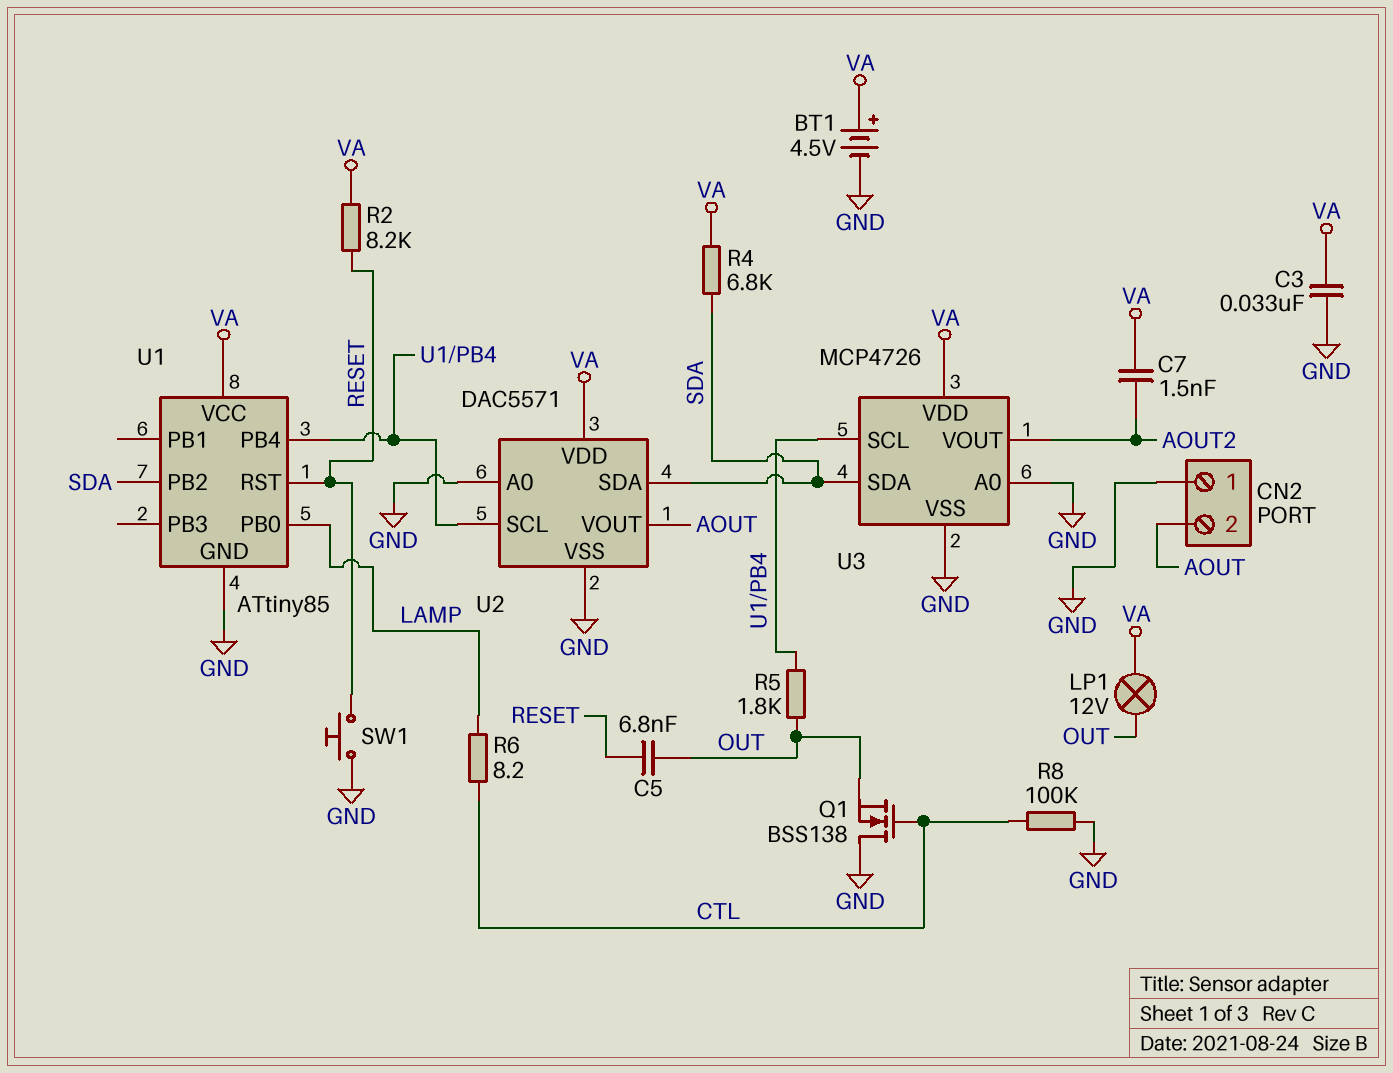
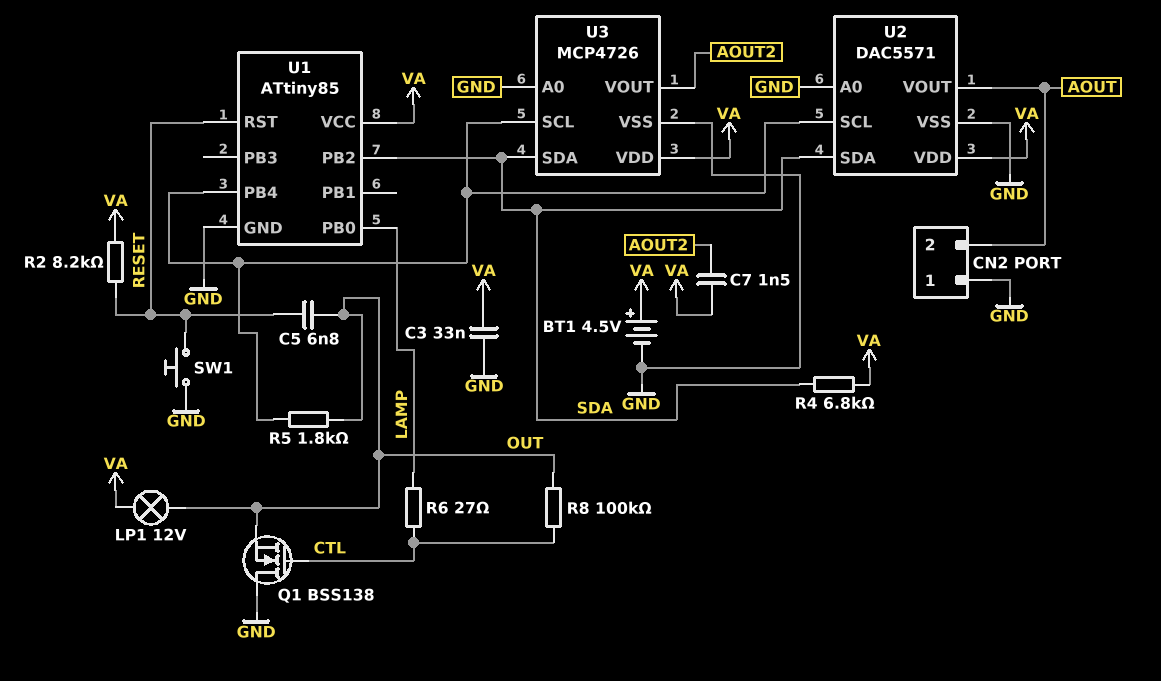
R6: 8.2 (CTL, LAMP) -> 27 (CTL, LAMP)
R8: 100k (CTL, GND) -> 100k (CTL, OUT)

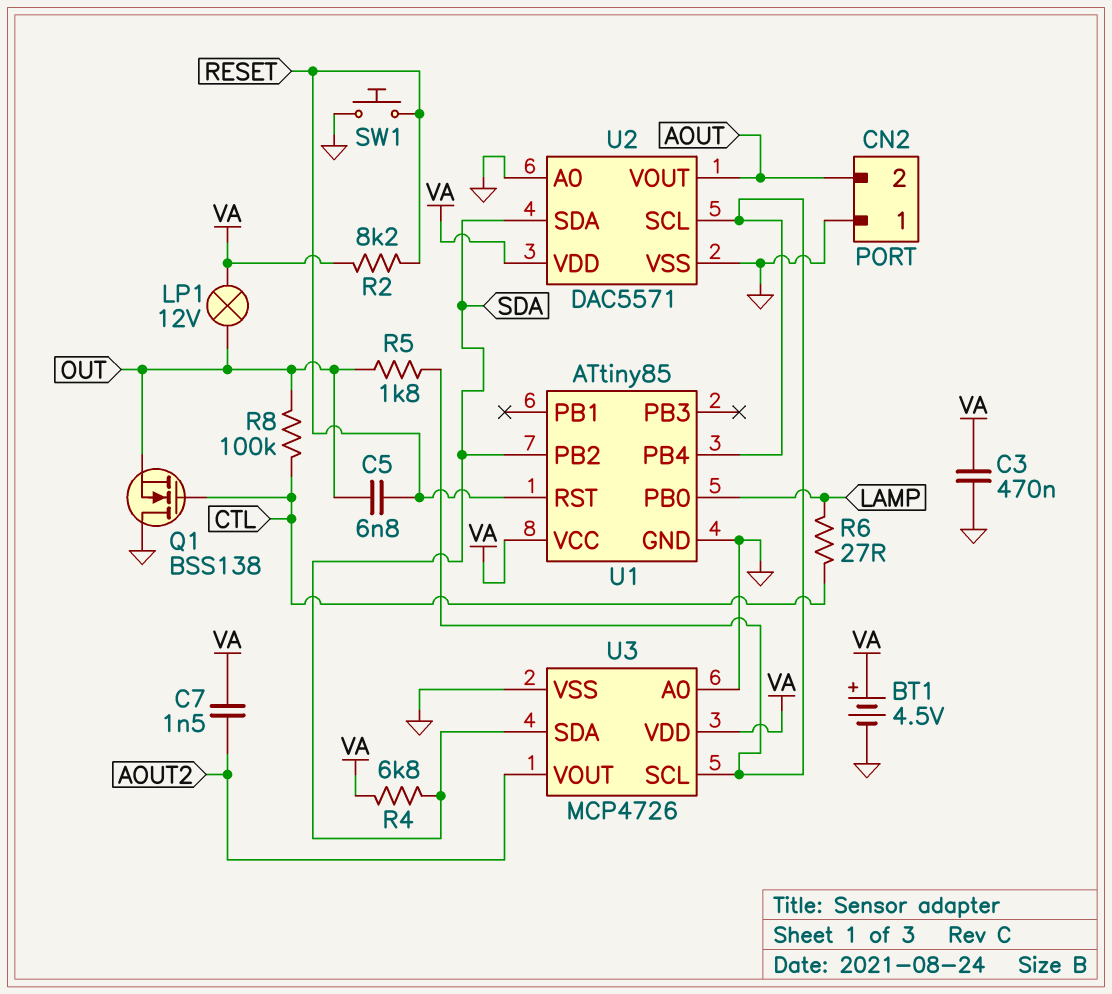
C3: 33nF (GND, VA) -> 470nF (GND, VA)

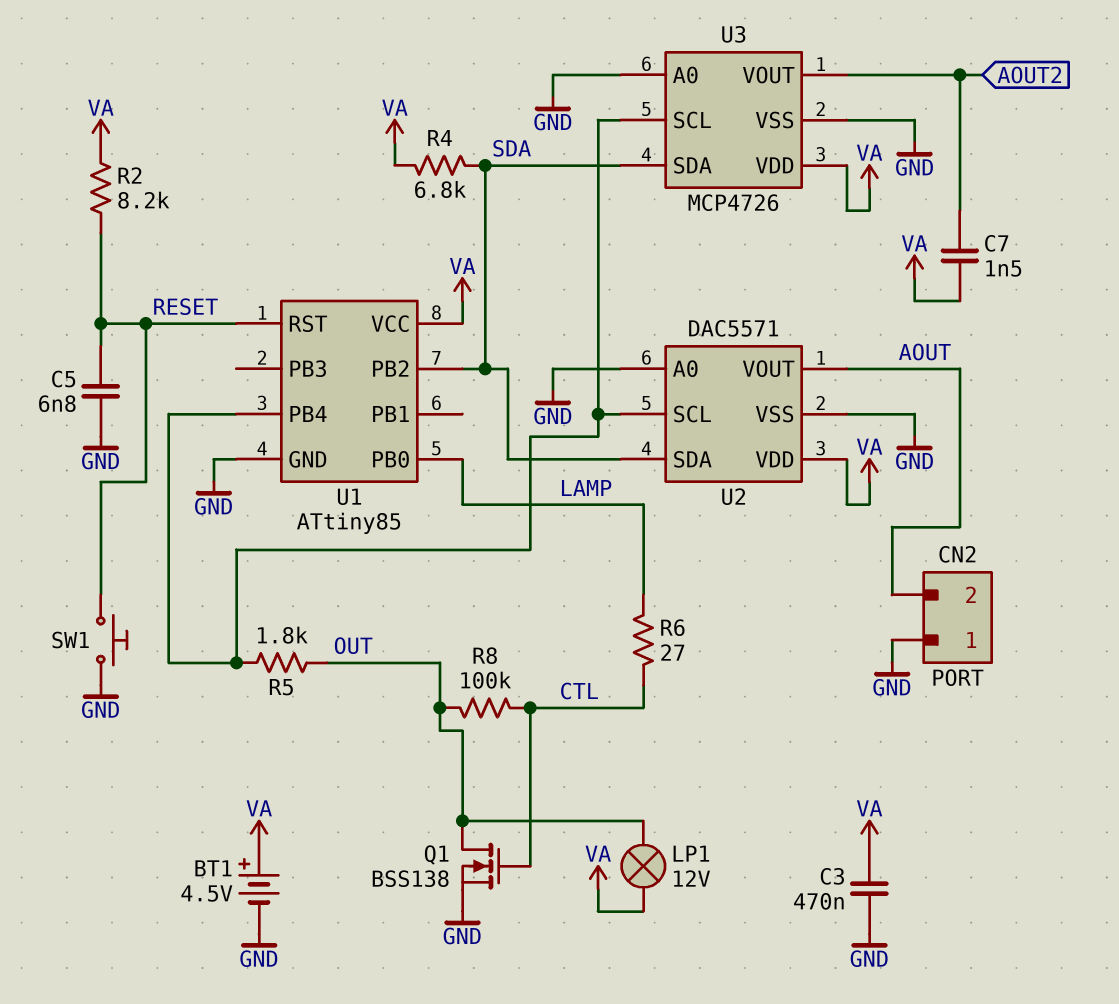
C5: 6.8nF (OUT, RESET) -> 6.8nF (GND, RESET)
Q1: NMOS BSS138 (G CTL, D GND, S OUT) -> NMOS BSS138 (G CTL, D OUT, S GND)

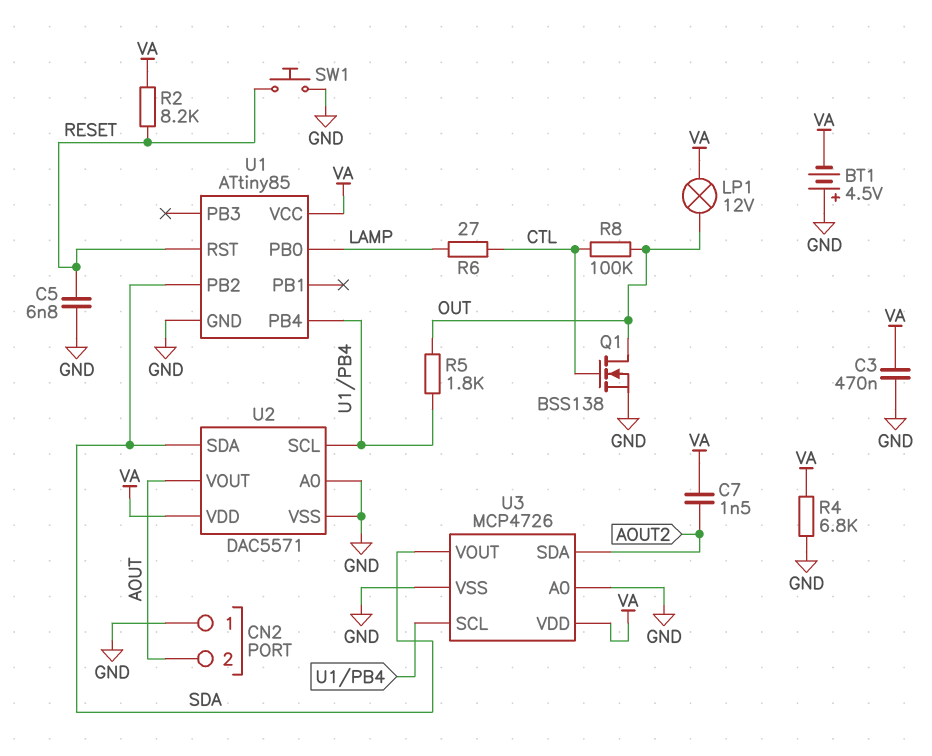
BT1: 4.5V (plus VA, minus GND) -> 4.5V (plus GND, minus VA)
R4: 6.8k (SDA, VA) -> 6.8k (GND, VA)
U3 pin SDA: SDA -> AOUT2
U3 pin VOUT: AOUT2 -> SDA

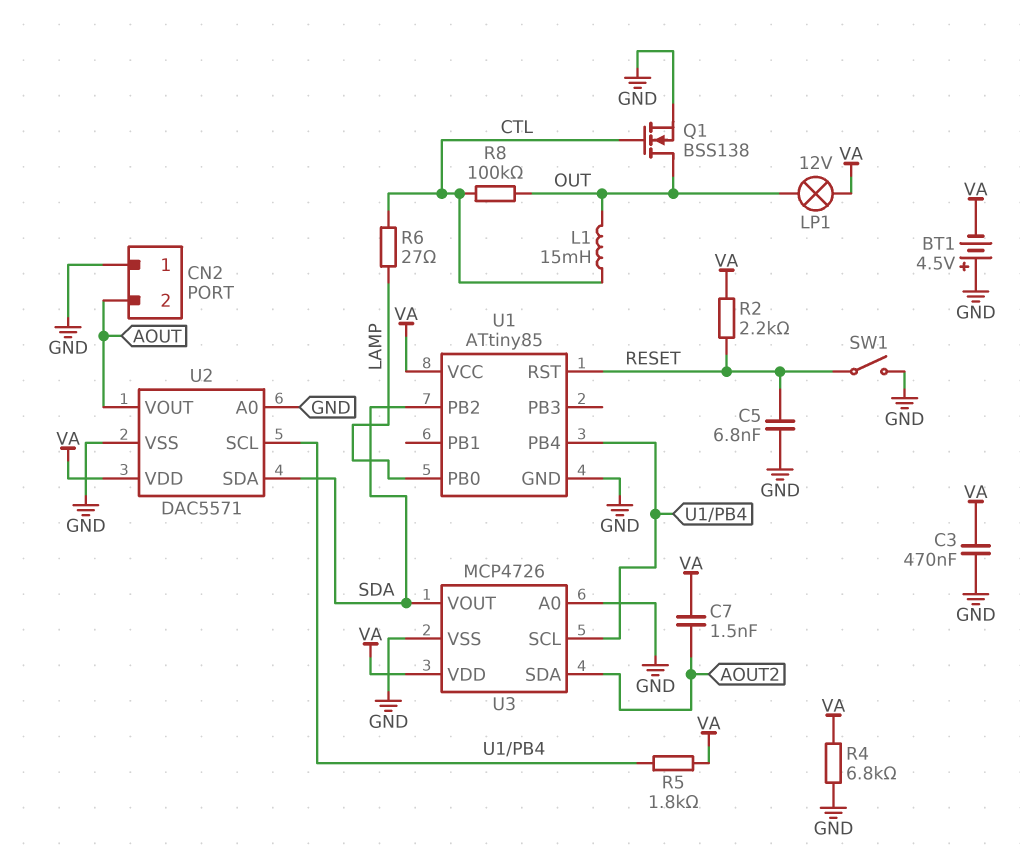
L1: none -> 15mH (CTL, OUT)
R2: 8.2k (RESET, VA) -> 2.2k (RESET, VA)
R5: 1.8k (OUT, U1/PB4) -> 1.8k (U1/PB4, VA)
SW1: button (GND, RESET) -> switch (GND, RESET)

